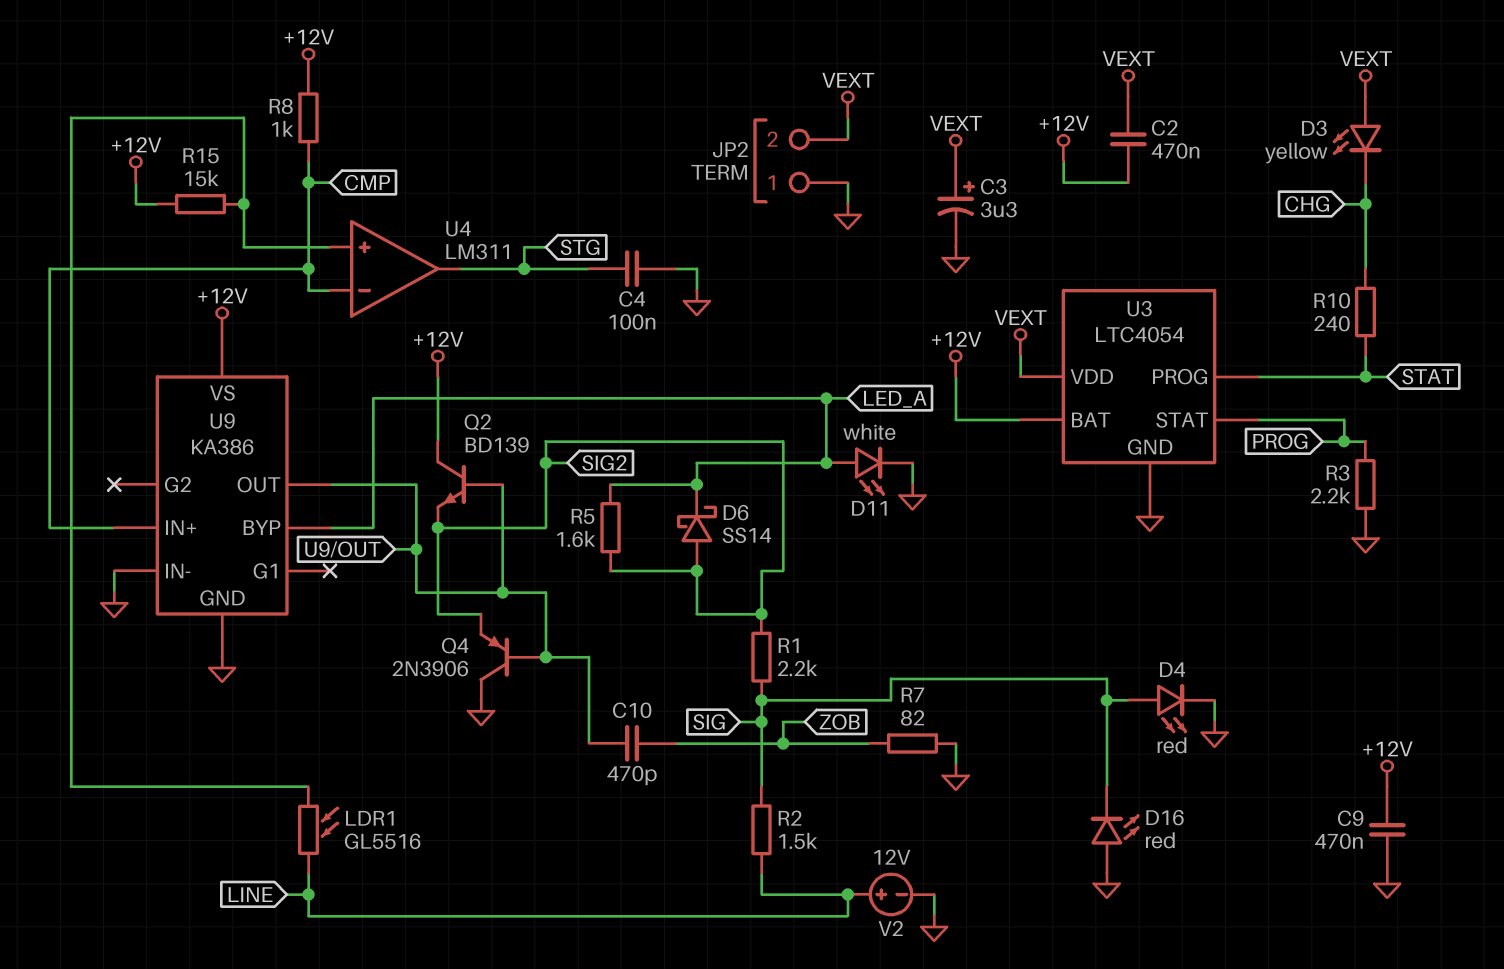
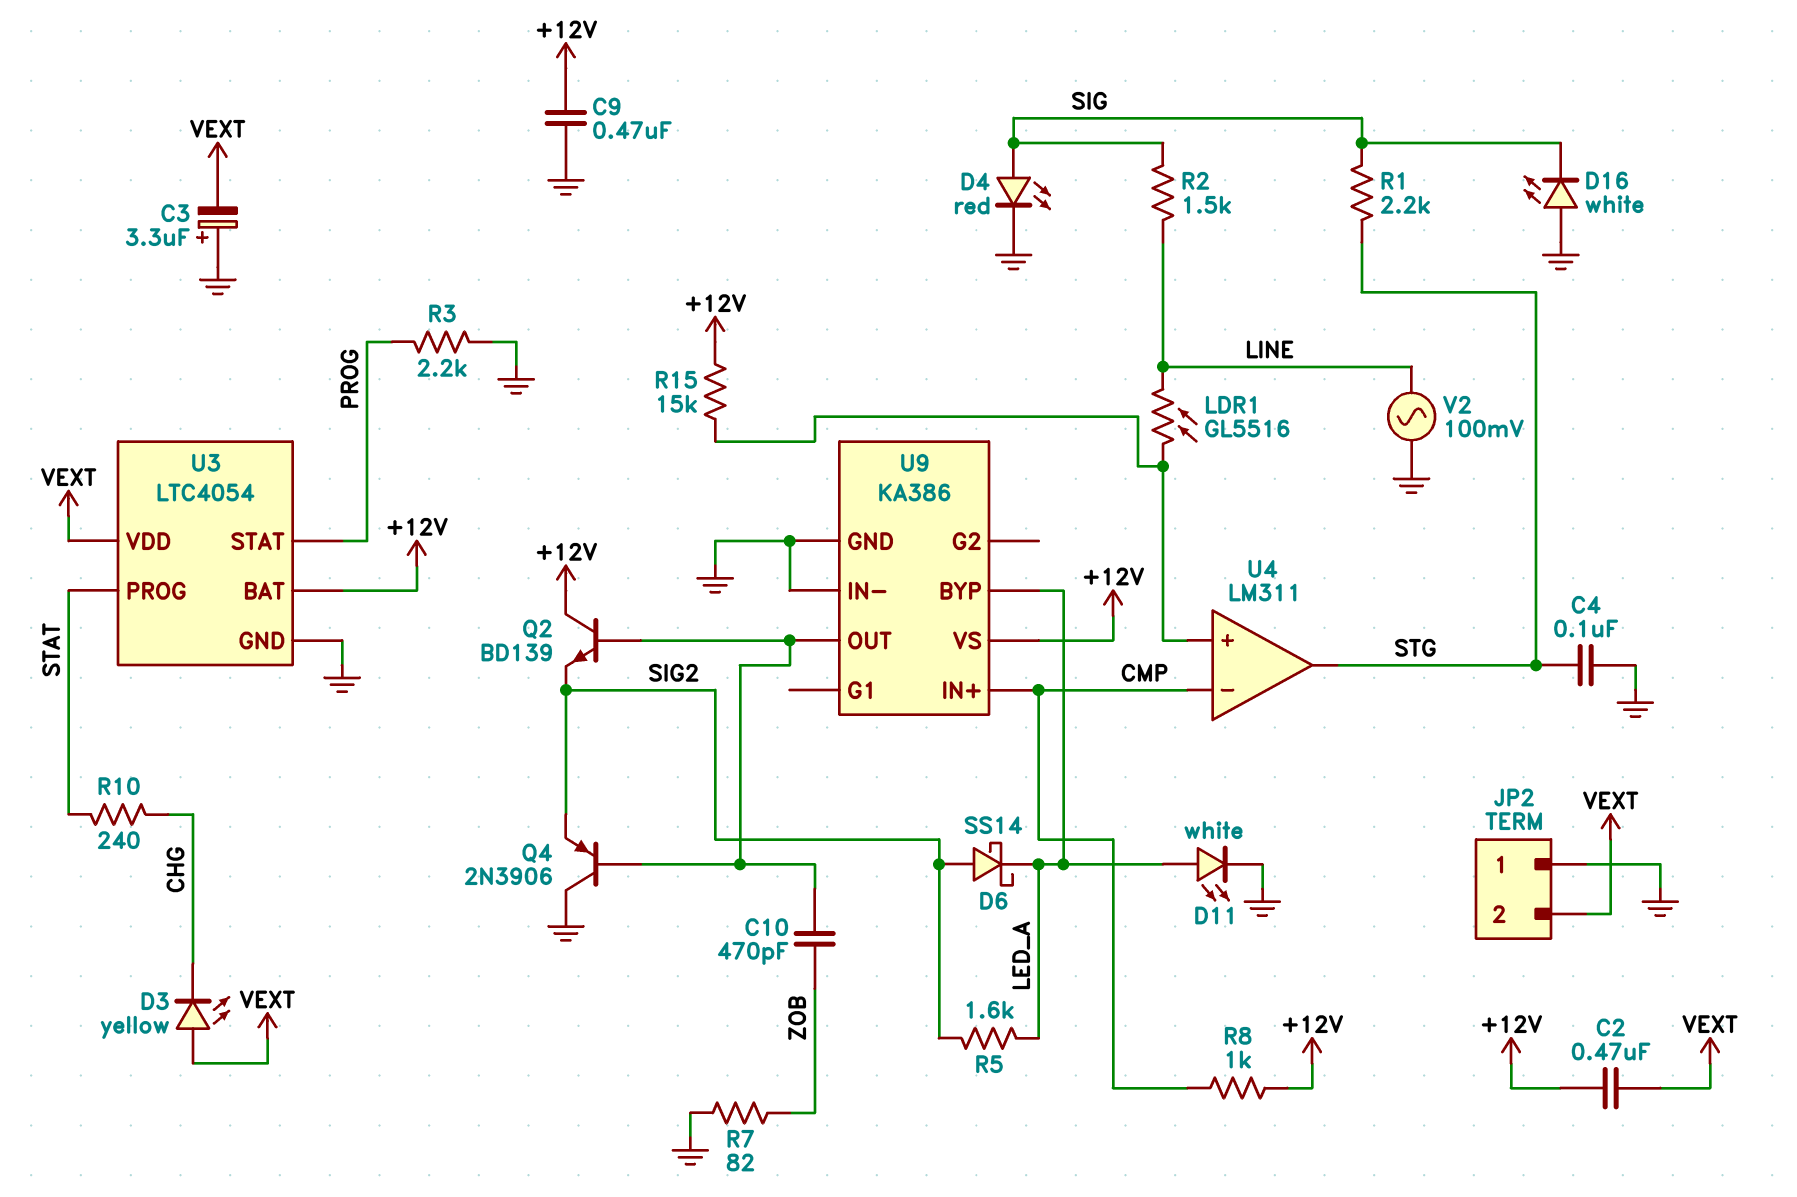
C3: 3.3uF (plus VEXT, minus GND) -> 3.3uF (plus GND, minus VEXT)
D16: LED red (A GND, K SIG) -> LED white (A GND, K SIG)
R1: 2.2k (SIG, SIG2) -> 2.2k (SIG, STG)
V2: 12V (plus LINE, minus GND) -> AC 100mV (GND, LINE)

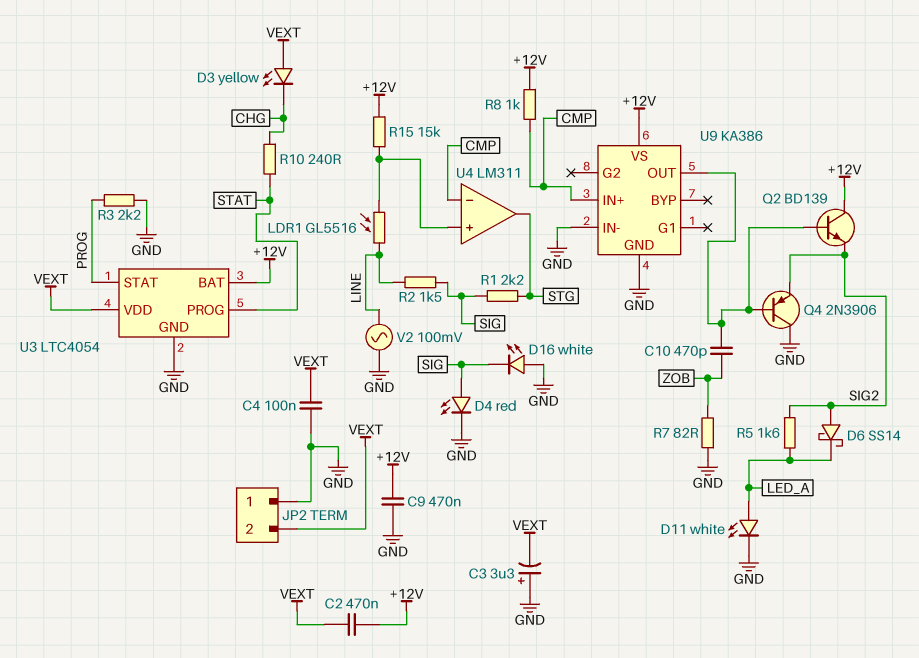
C4: 100nF (GND, STG) -> 100nF (GND, VEXT)
U9 pin BYP: LED_A -> none

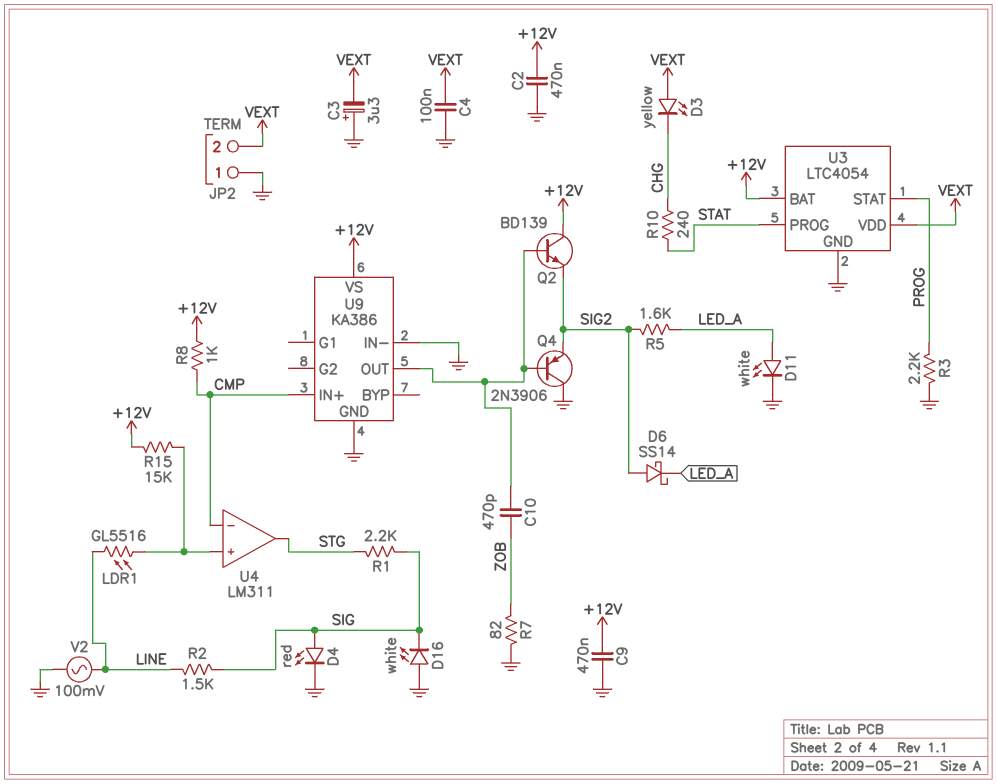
C2: 470nF (+12V, VEXT) -> 470nF (+12V, GND)

